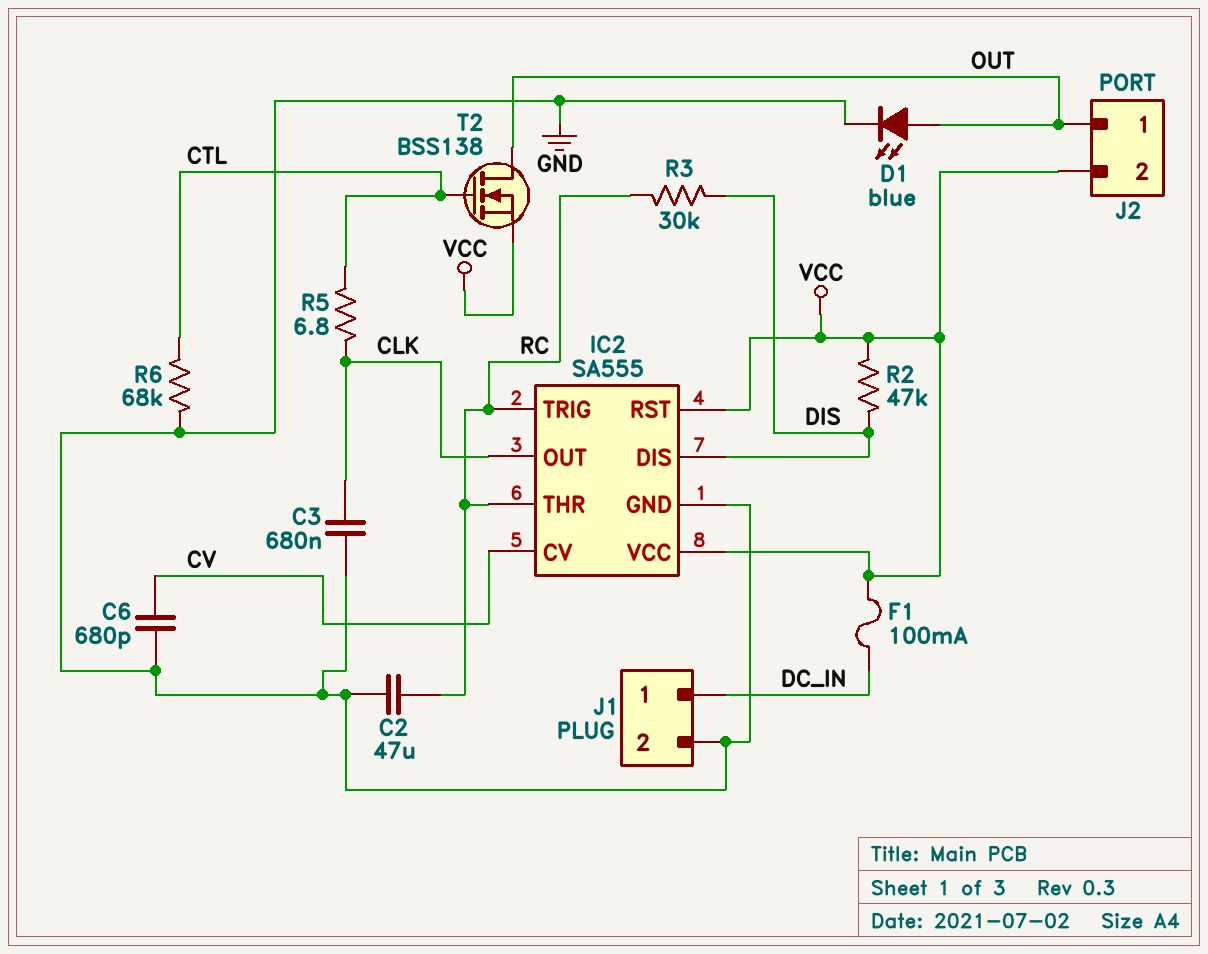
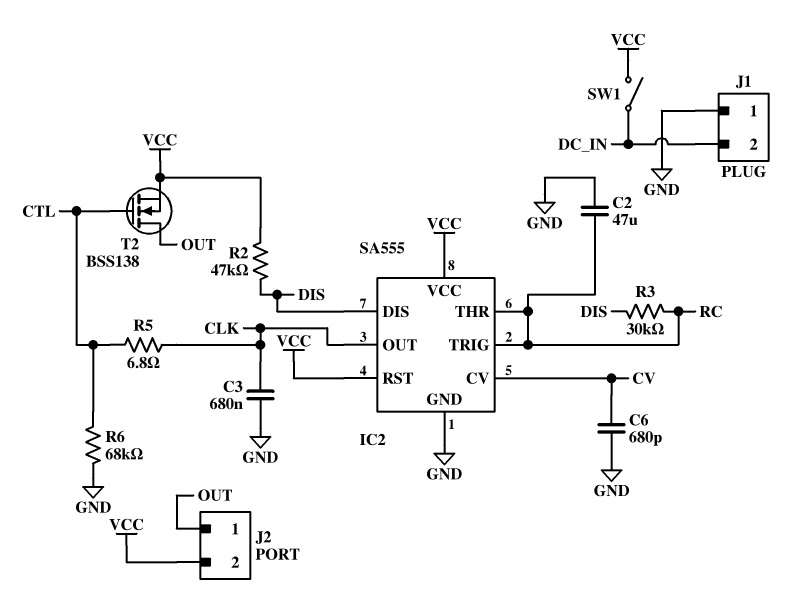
D1: LED blue (A OUT, K GND) -> none
F1: 100mA (DC_IN, VCC) -> none
J1 pin 1: DC_IN -> GND
J1 pin 2: GND -> DC_IN
SW1: none -> switch (DC_IN, VCC)

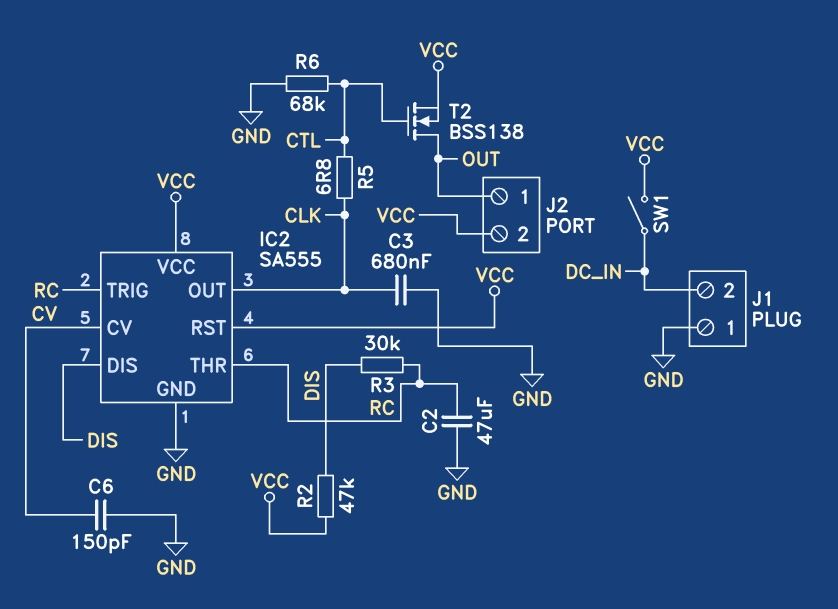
C6: 680pF (CV, GND) -> 150pF (CV, GND)

